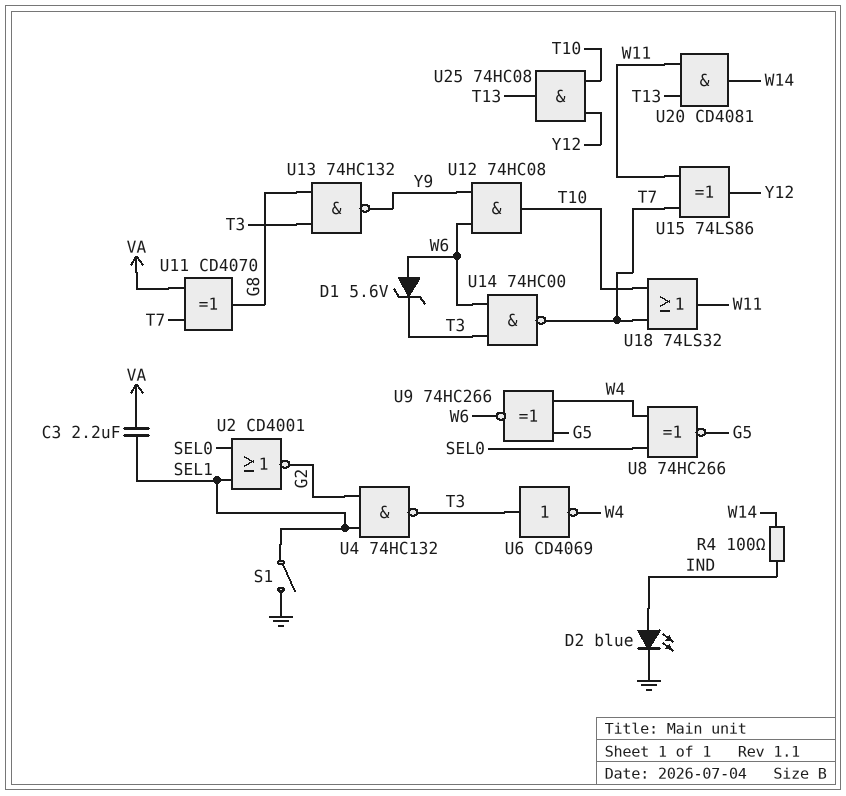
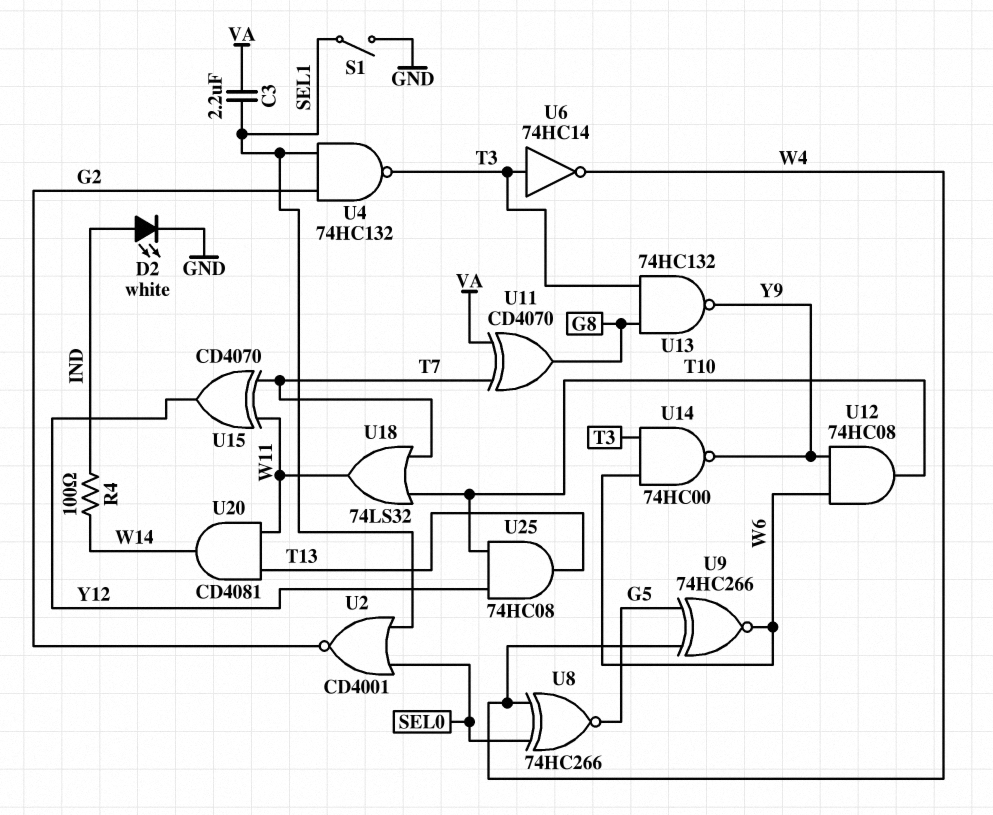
D1: zener 5.6V (A W6, K T3) -> none
D2: LED blue (A IND, K GND) -> LED white (A IND, K GND)
U6: NOT CD4069 (in T3, out W4) -> NOT 74HC14 (in T3, out W4)
U14: NAND 74HC00 (in T3, in W6, out T7) -> NAND 74HC00 (in T3, in W6, out Y9)
U15: XOR 74LS86 (in T7, in W11, out Y12) -> XOR CD4070 (in T7, in W11, out Y12)

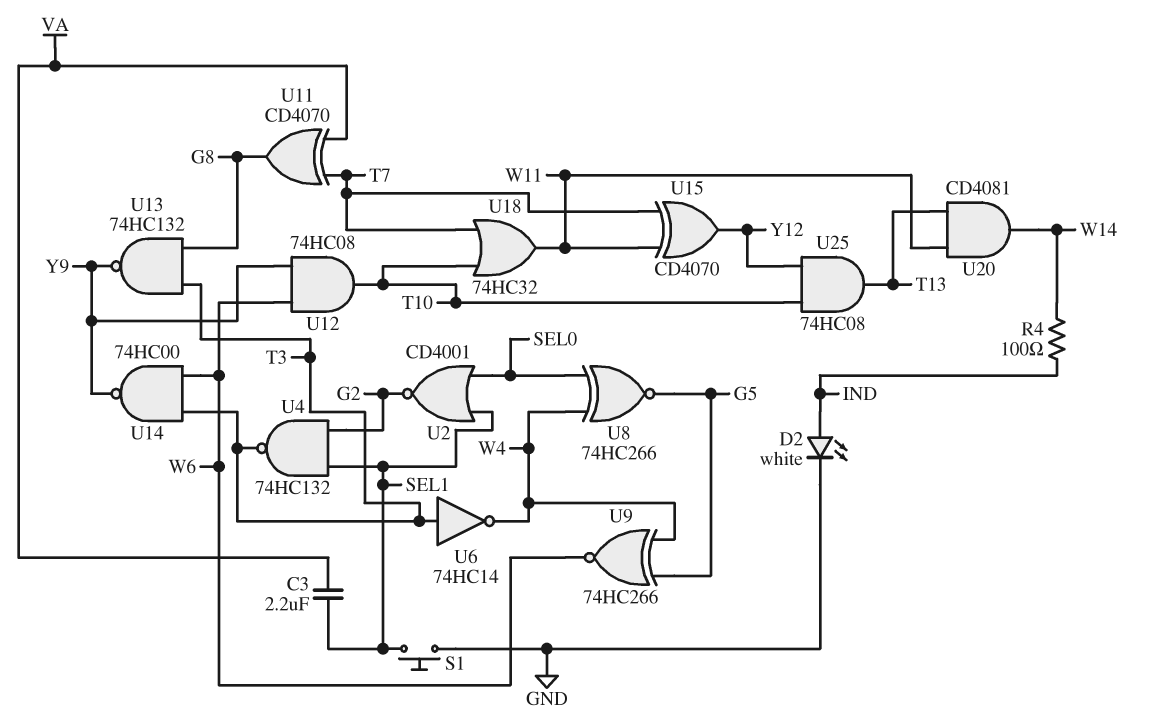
S1: switch (GND, SEL1) -> button (GND, SEL1)
U18: OR 74LS32 (in T7, in T10, out W11) -> OR 74HC32 (in T7, in T10, out W11)

